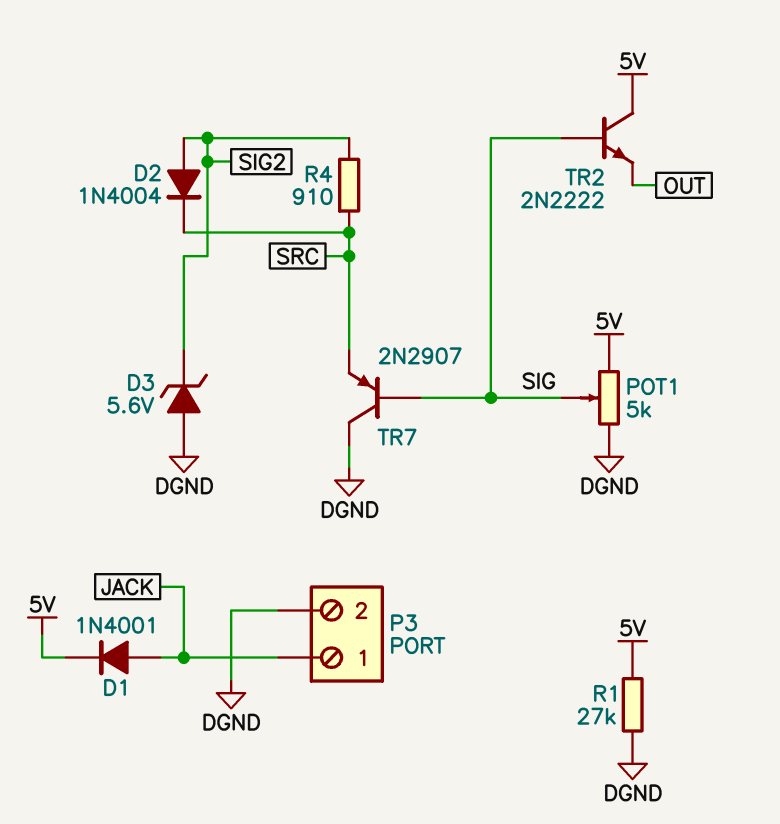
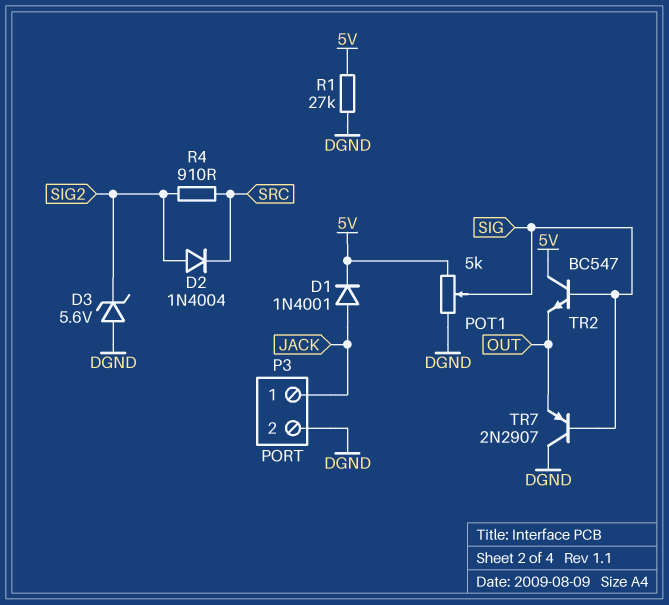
TR2: NPN 2N2222 (B SIG, C 5V, E OUT) -> NPN BC547 (B SIG, C 5V, E OUT)
TR7: PNP 2N2907 (B SIG, C DGND, E SRC) -> PNP 2N2907 (B SIG, C DGND, E OUT)

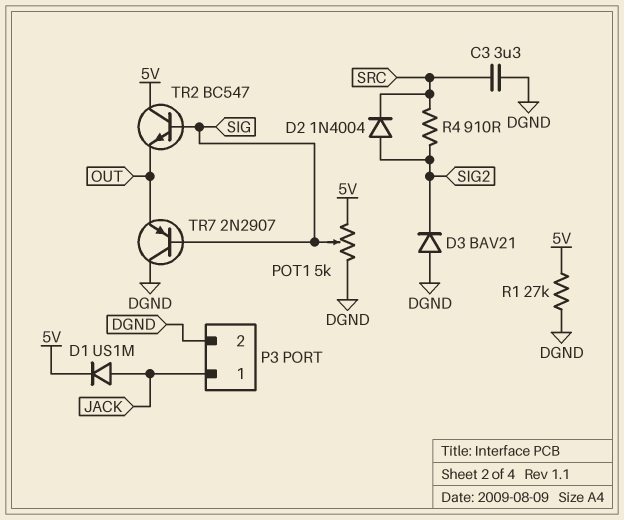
C3: none -> 3.3uF (DGND, SRC)
D1: diode 1N4001 (A JACK, K 5V) -> diode US1M (A JACK, K 5V)
D3: zener 5.6V (A DGND, K SIG2) -> diode BAV21 (A DGND, K SIG2)

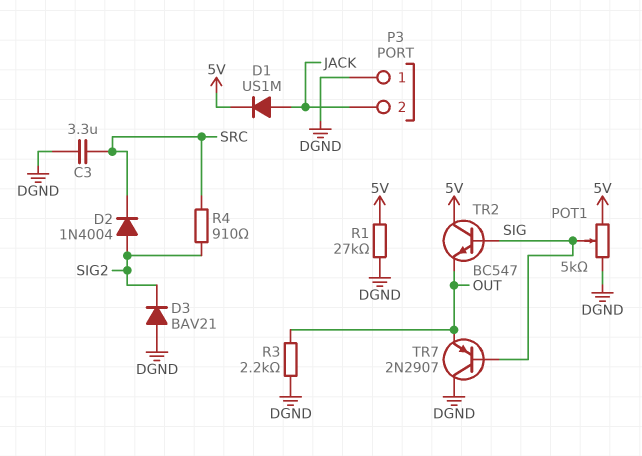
P3 pin 1: JACK -> DGND
P3 pin 2: DGND -> JACK
R3: none -> 2.2k (DGND, OUT)

